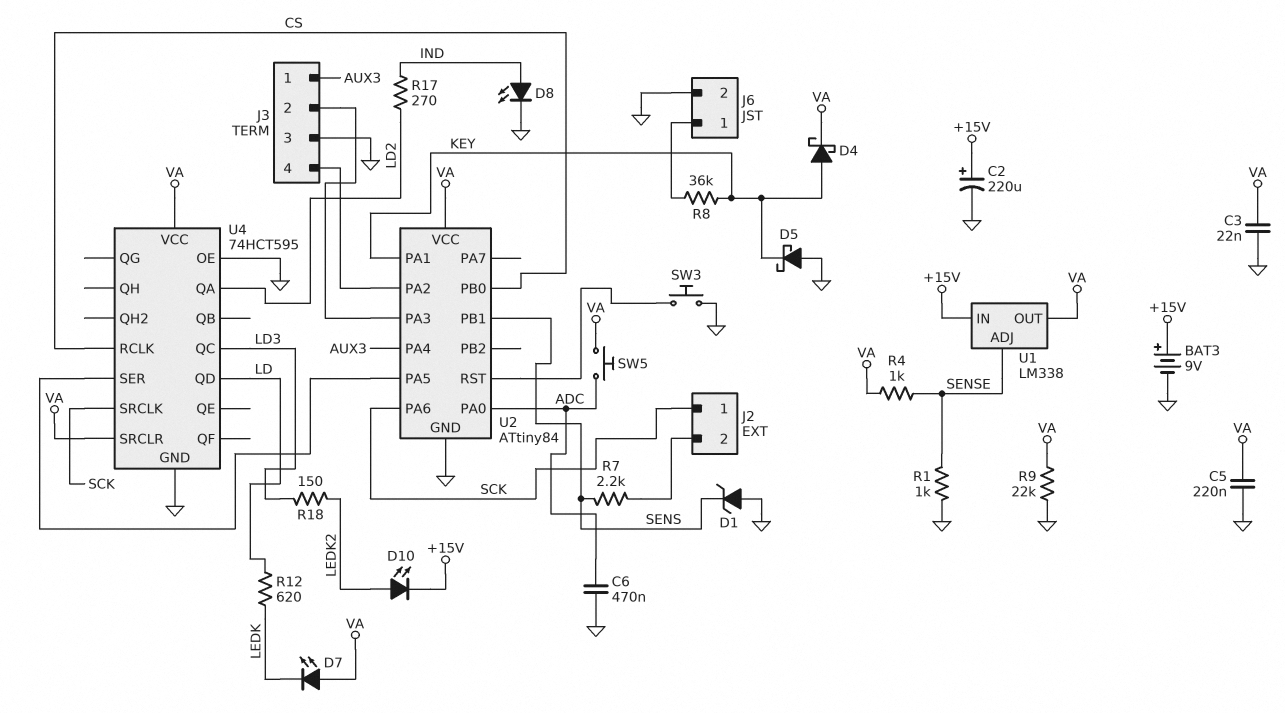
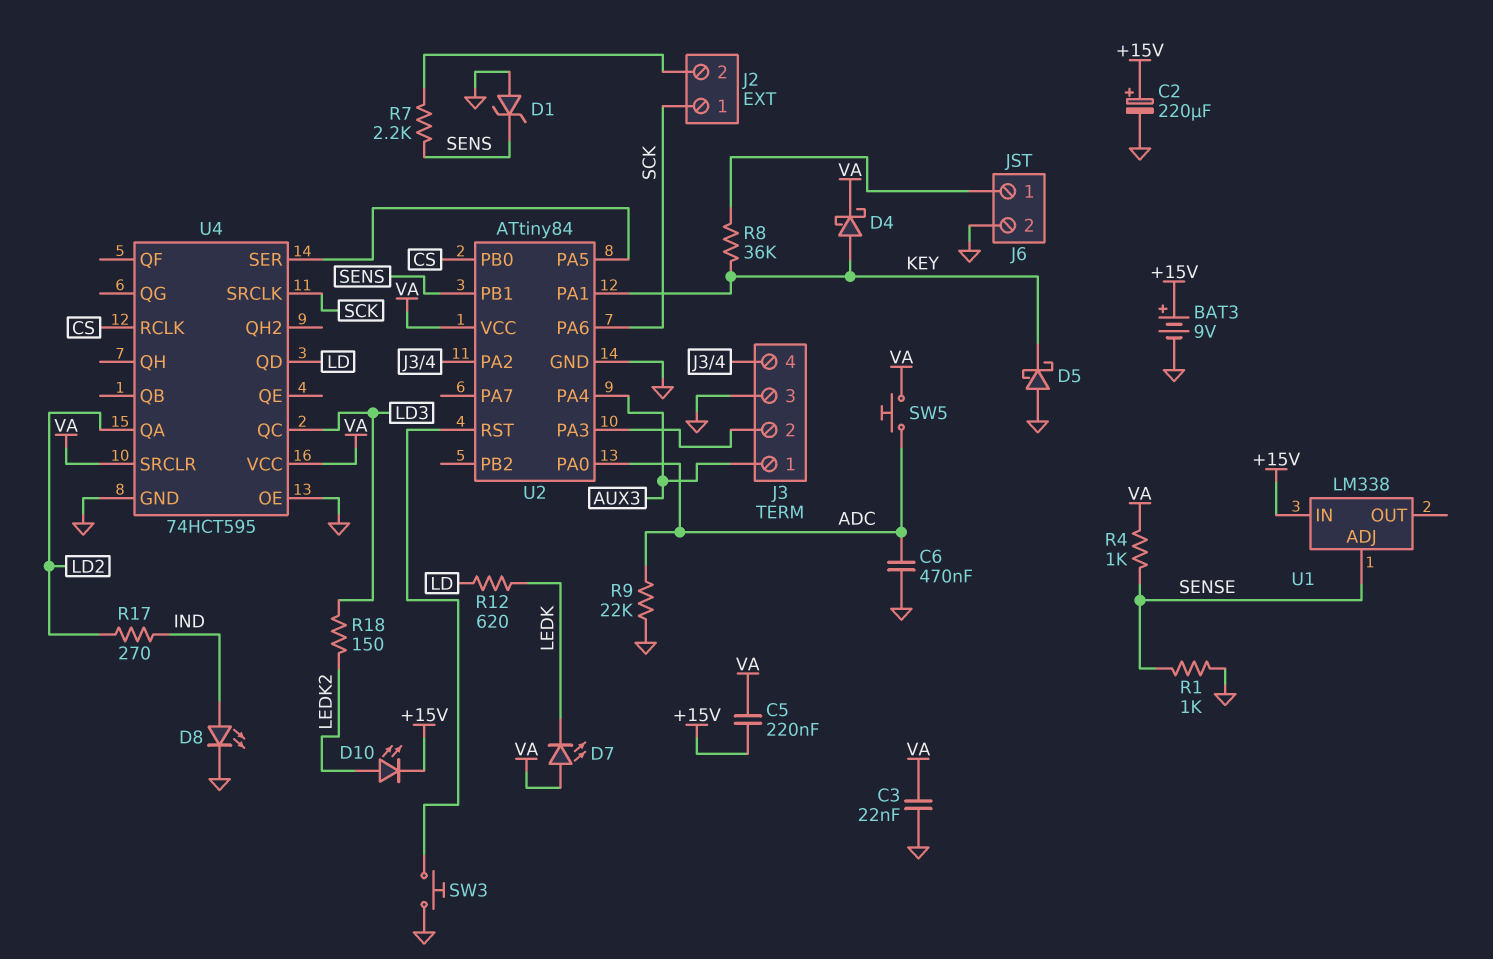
C5: 220nF (GND, VA) -> 220nF (+15V, VA)
R9: 22k (GND, VA) -> 22k (ADC, GND)
U1 pin OUT: VA -> none

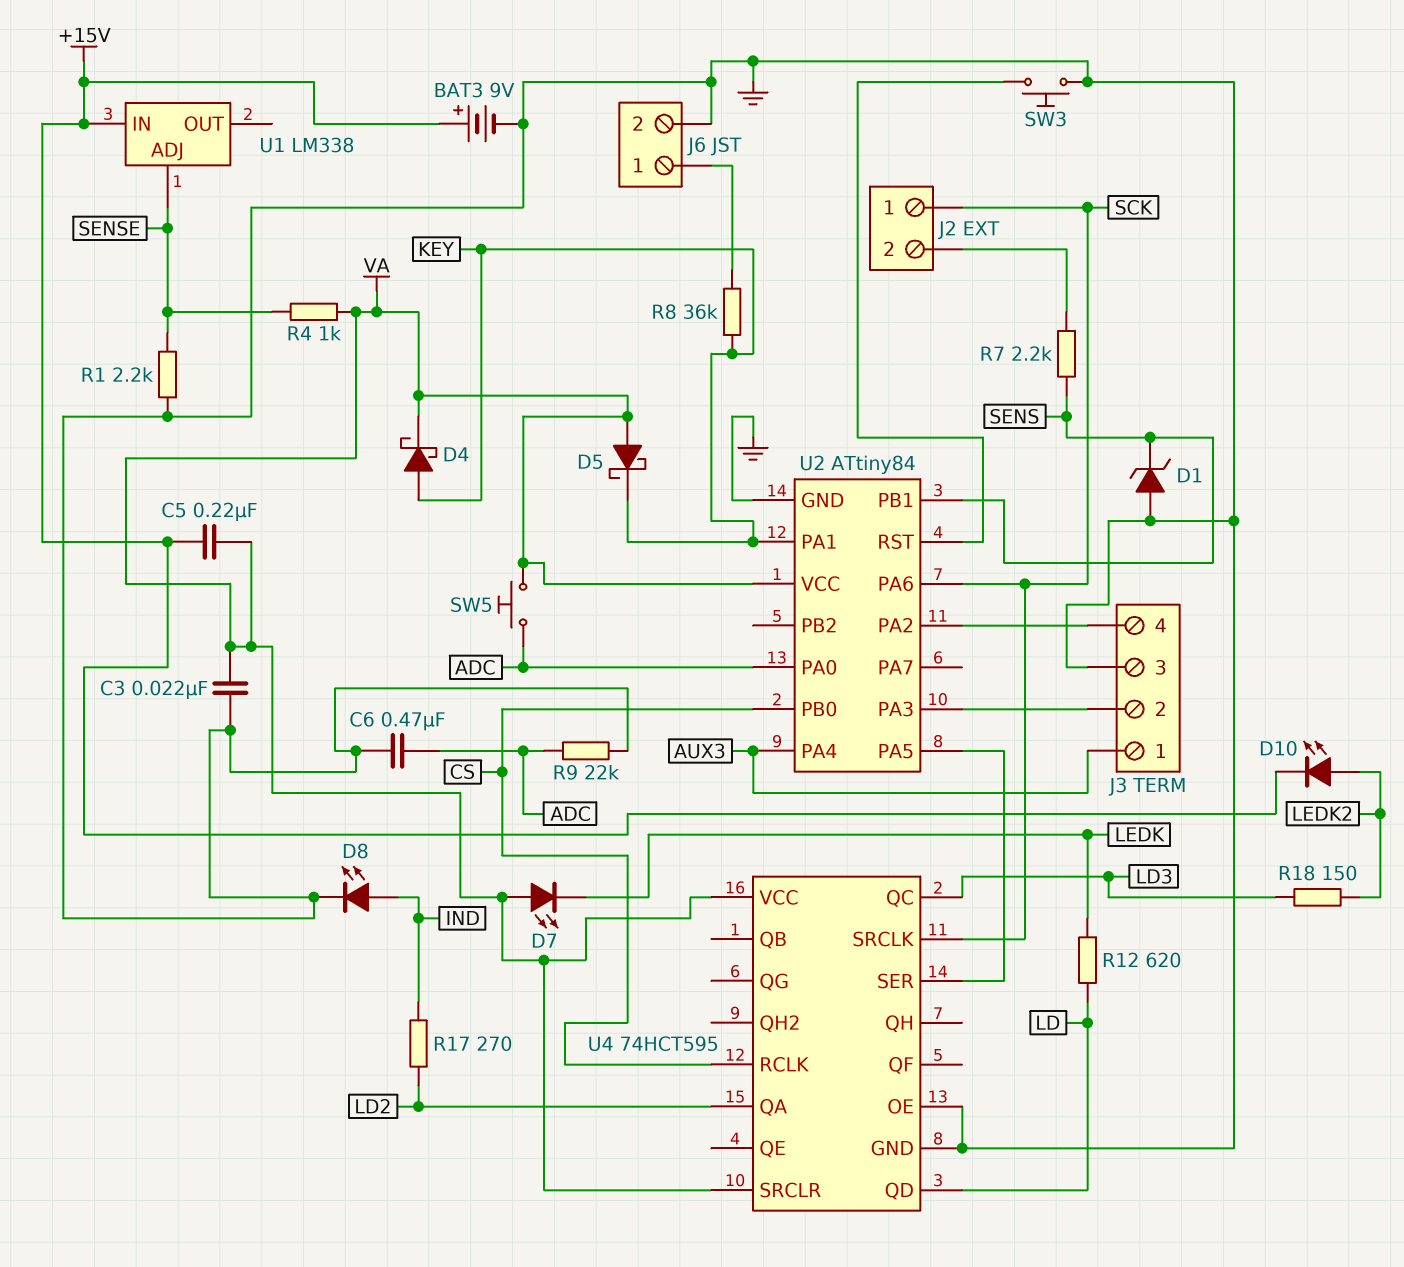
C2: 220uF (plus +15V, minus GND) -> none
D5: schottky (A GND, K KEY) -> schottky (A VA, K KEY)
R1: 1k (GND, SENSE) -> 2.2k (GND, SENSE)

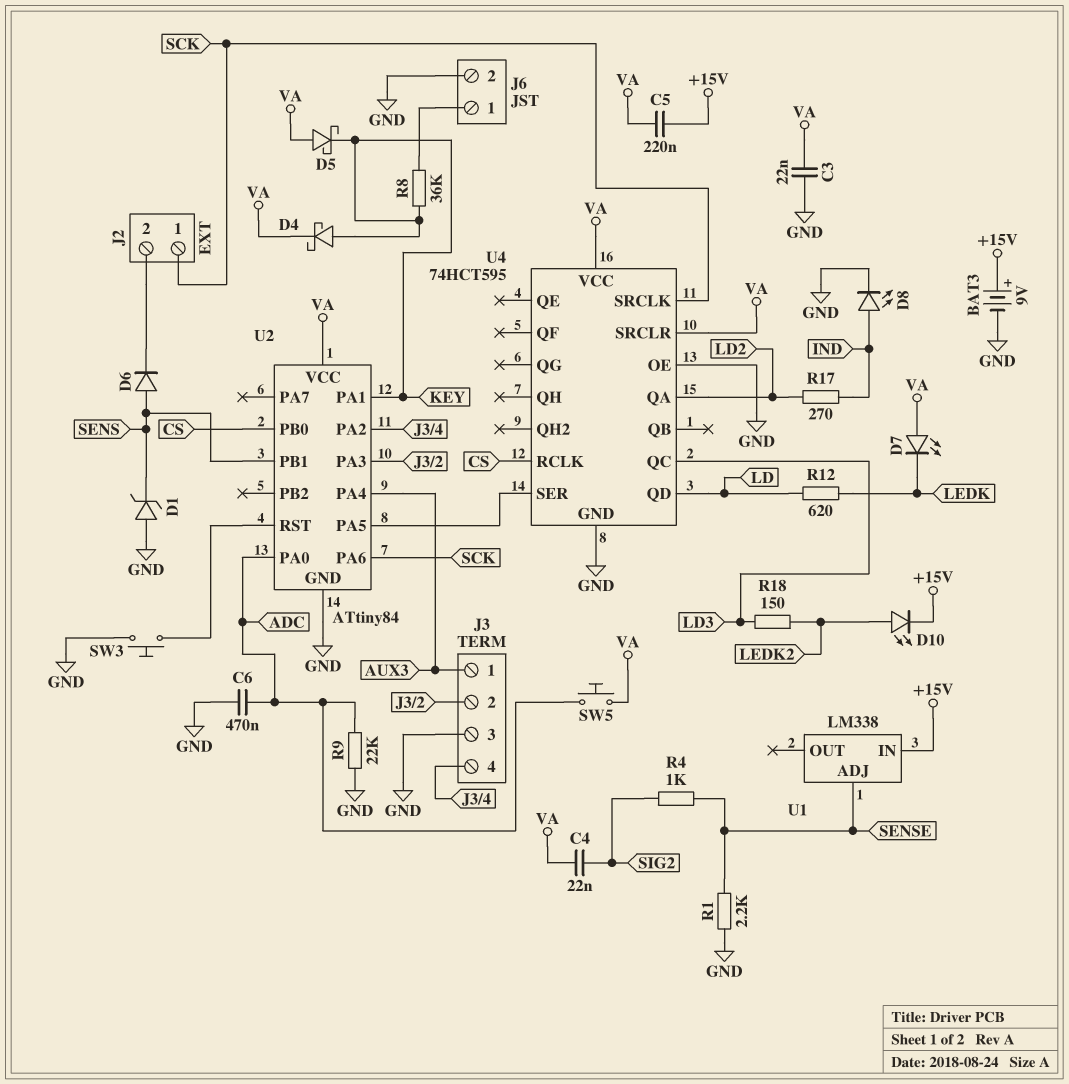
C4: none -> 22nF (SIG2, VA)
D6: none -> diode (A SENS, K J2/2)
R4: 1k (SENSE, VA) -> 1k (SENSE, SIG2)
R7: 2.2k (J2/2, SENS) -> none

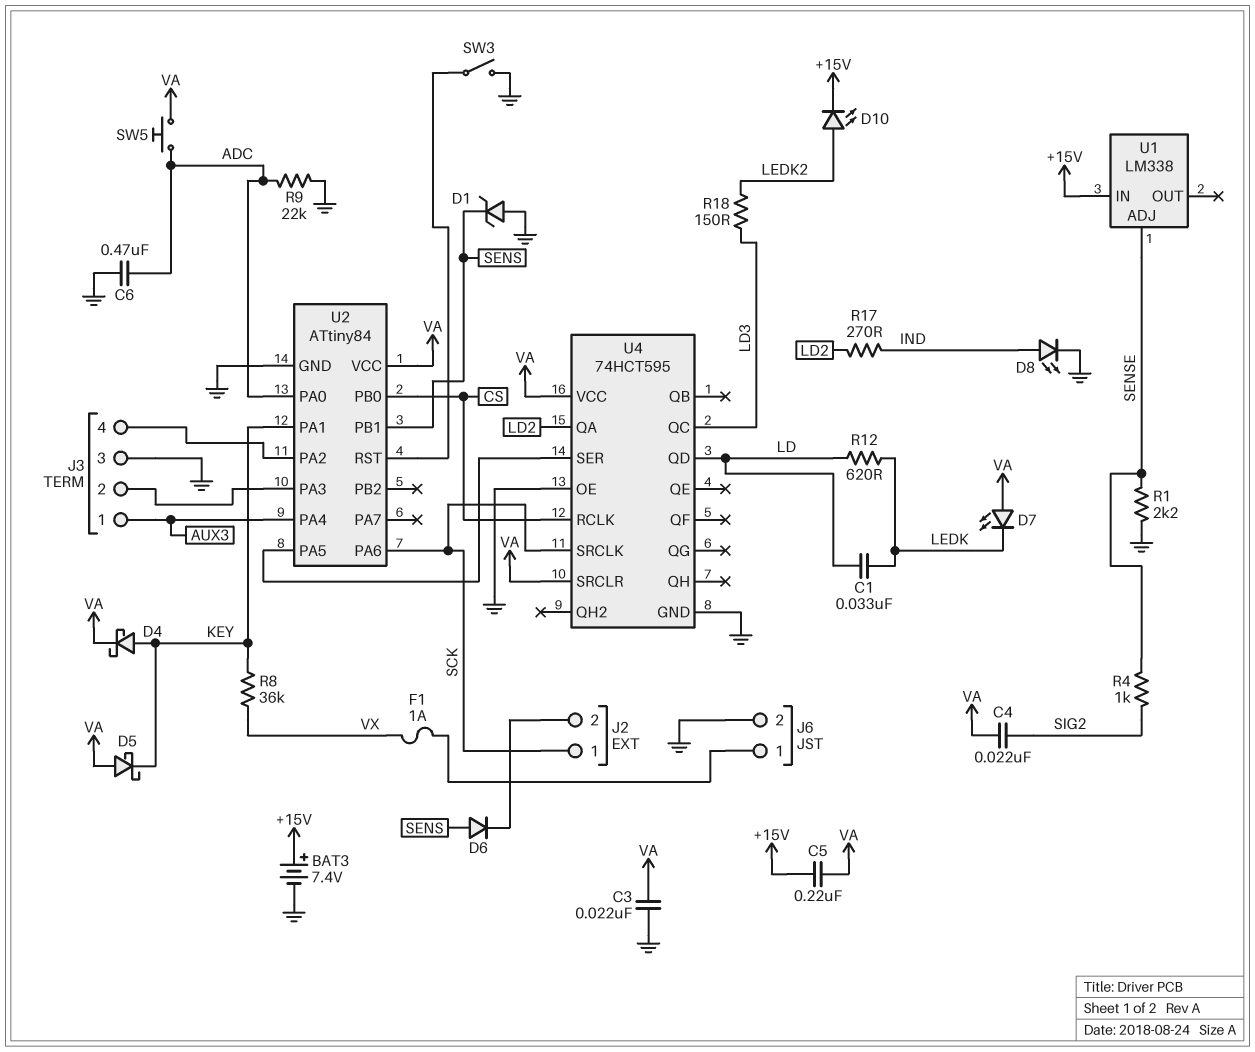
BAT3: 9V (plus +15V, minus GND) -> 7.4V (plus +15V, minus GND)
C1: none -> 33nF (LD, LEDK)
F1: none -> 1A (J6/1, VX)
R8: 36k (J6/1, KEY) -> 36k (KEY, VX)
SW3: button (GND, U2/RST) -> switch (GND, U2/RST)

